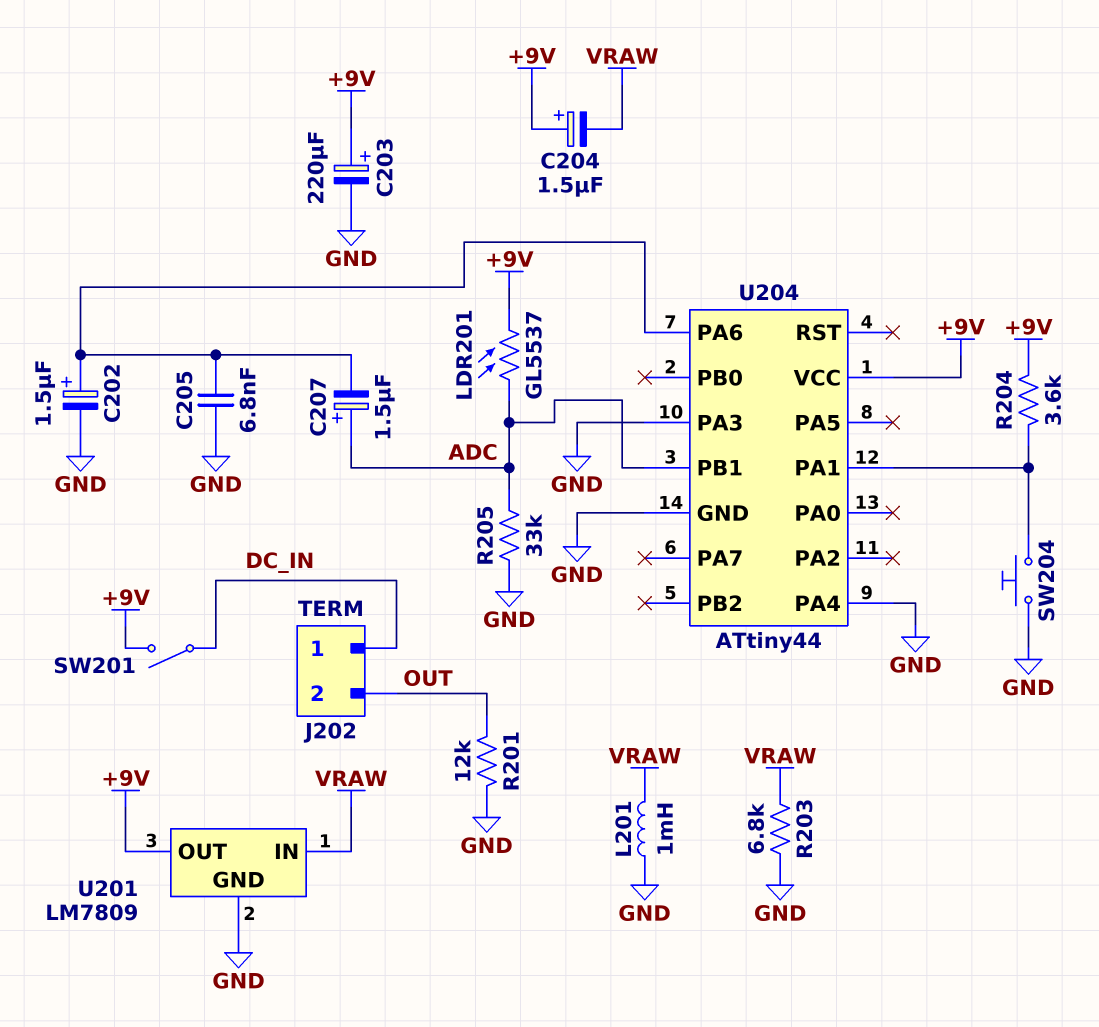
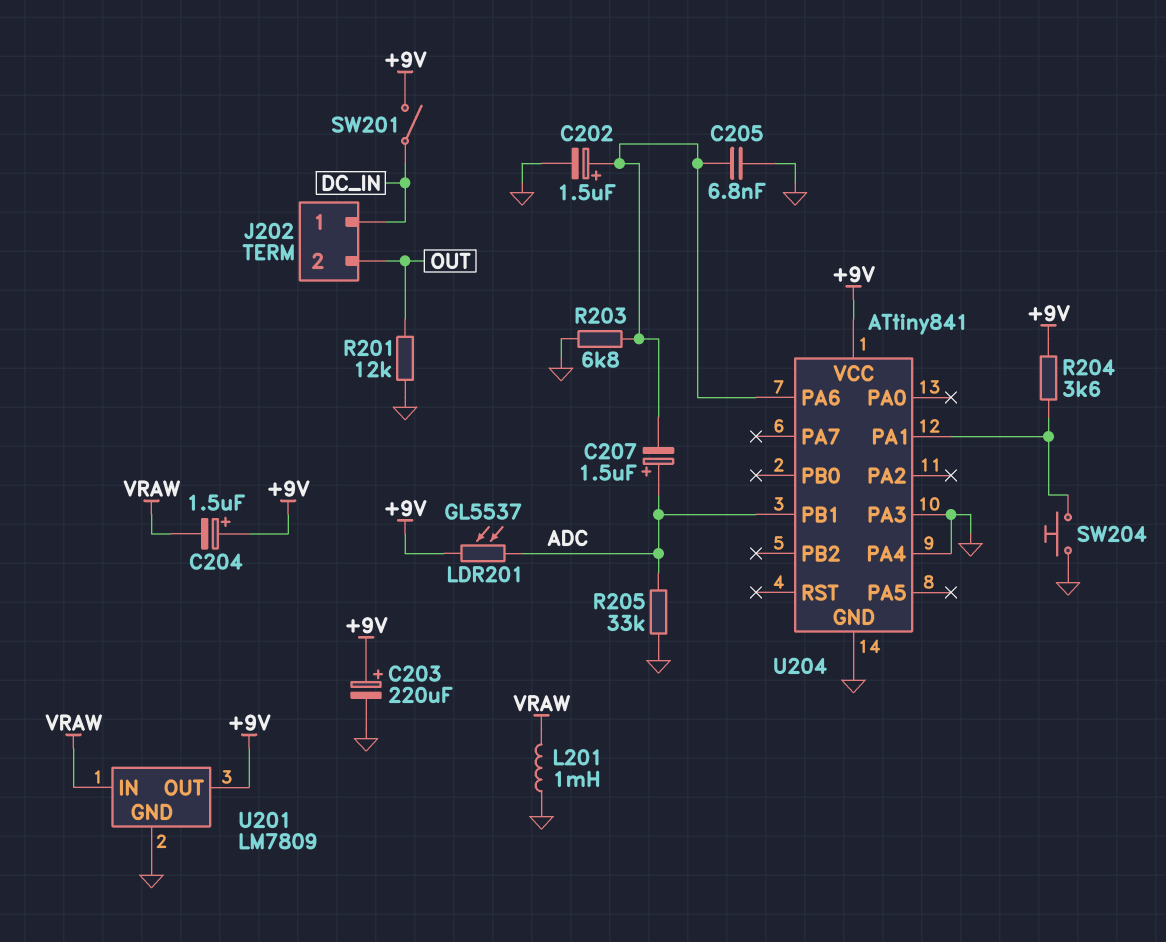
R203: 6.8k (GND, VRAW) -> 6.8k (GND, U204/PA6)
U204: ATtiny44 -> ATtiny841

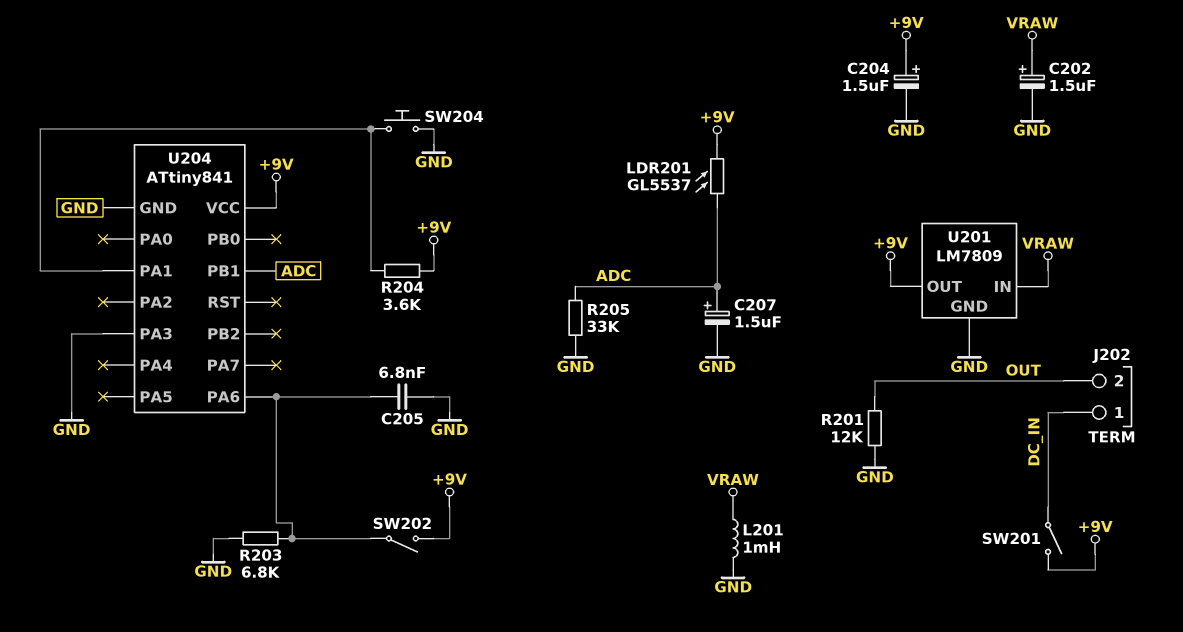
C202: 1.5uF (plus U204/PA6, minus GND) -> 1.5uF (plus VRAW, minus GND)
C203: 220uF (plus +9V, minus GND) -> none
C204: 1.5uF (plus +9V, minus VRAW) -> 1.5uF (plus +9V, minus GND)
C207: 1.5uF (plus ADC, minus U204/PA6) -> 1.5uF (plus ADC, minus GND)
SW202: none -> switch (+9V, U204/PA6)
U204 pin PA4: GND -> none

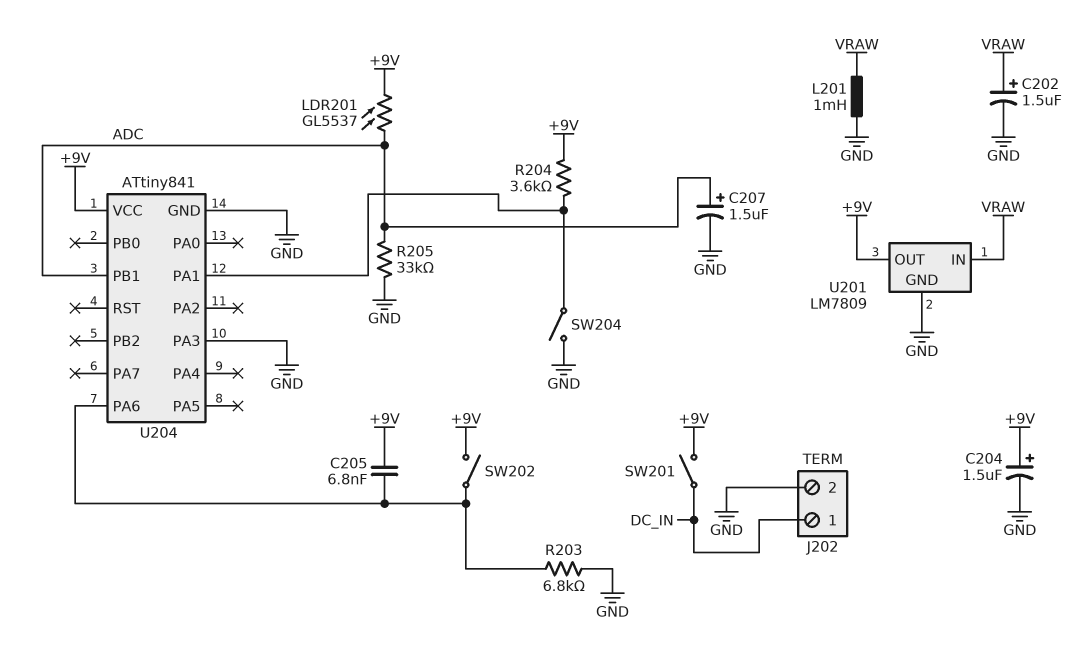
C205: 6.8nF (GND, U204/PA6) -> 6.8nF (+9V, U204/PA6)
J202 pin 2: OUT -> GND
R201: 12k (GND, OUT) -> none
SW204: button (GND, U204/PA1) -> switch (GND, U204/PA1)

